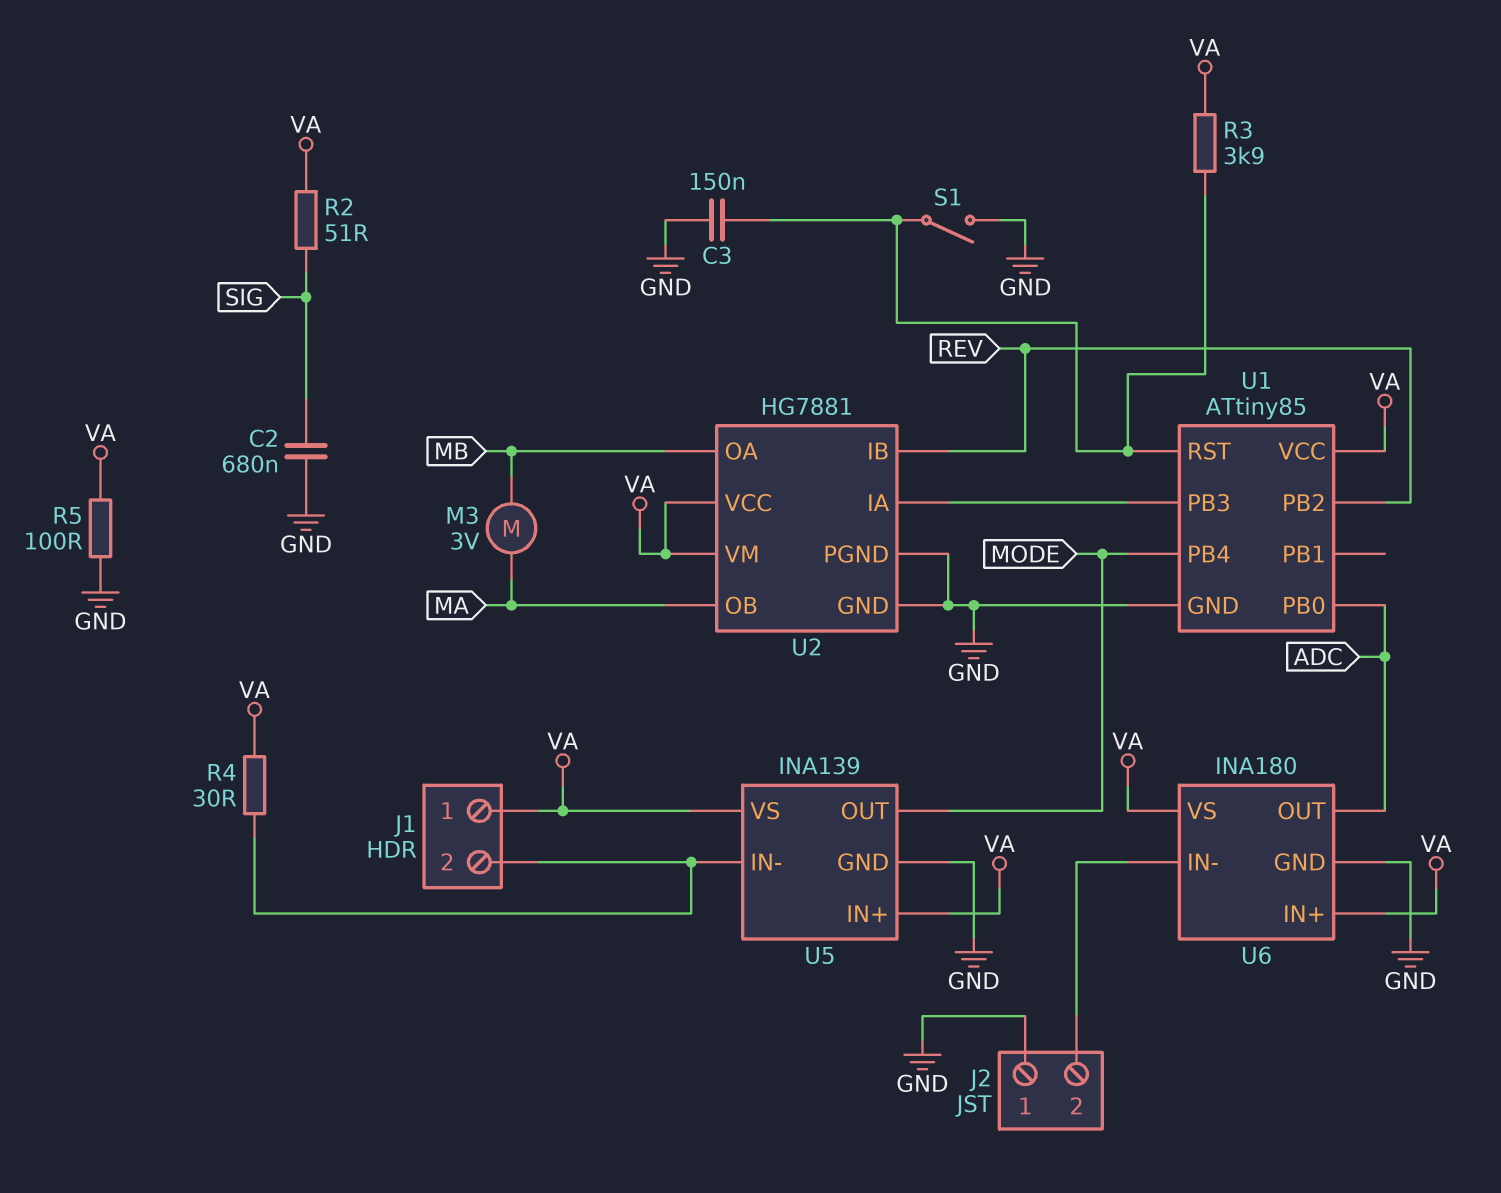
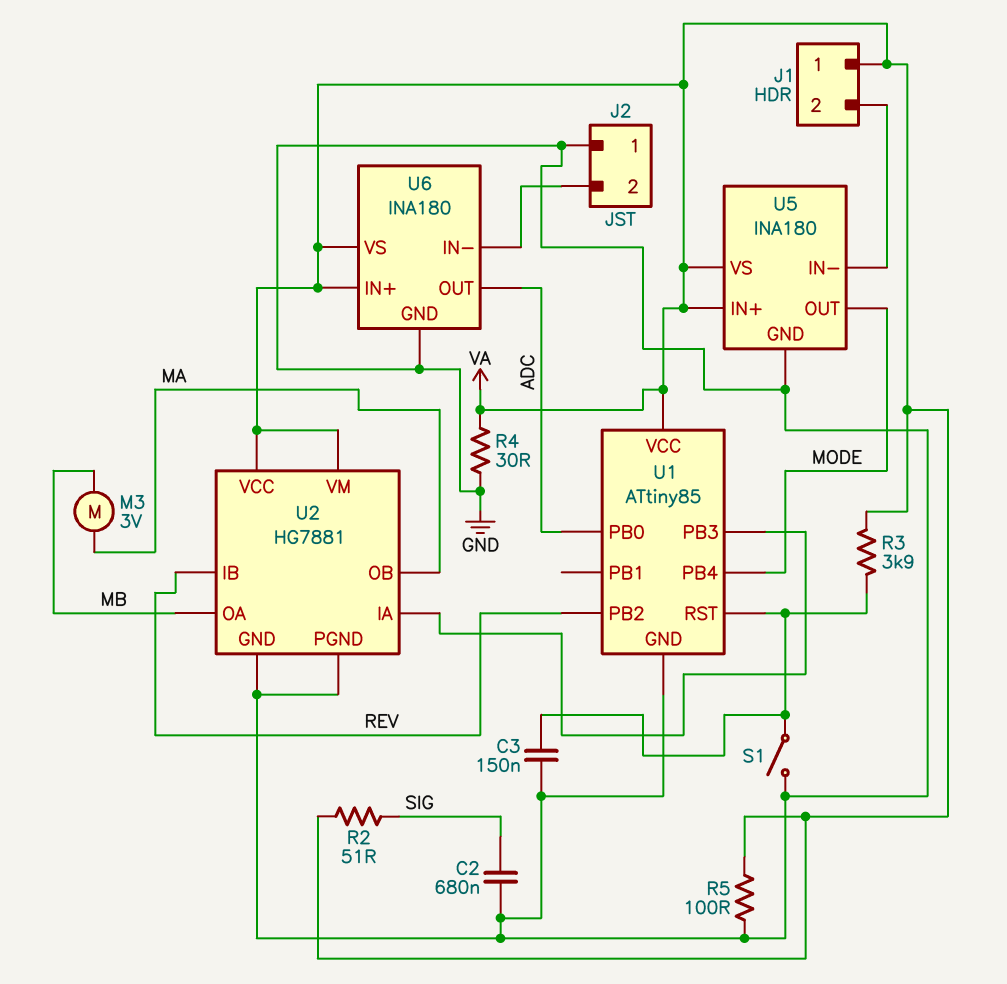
R4: 30 (J1/2, VA) -> 30 (GND, VA)
U5: INA139 -> INA180

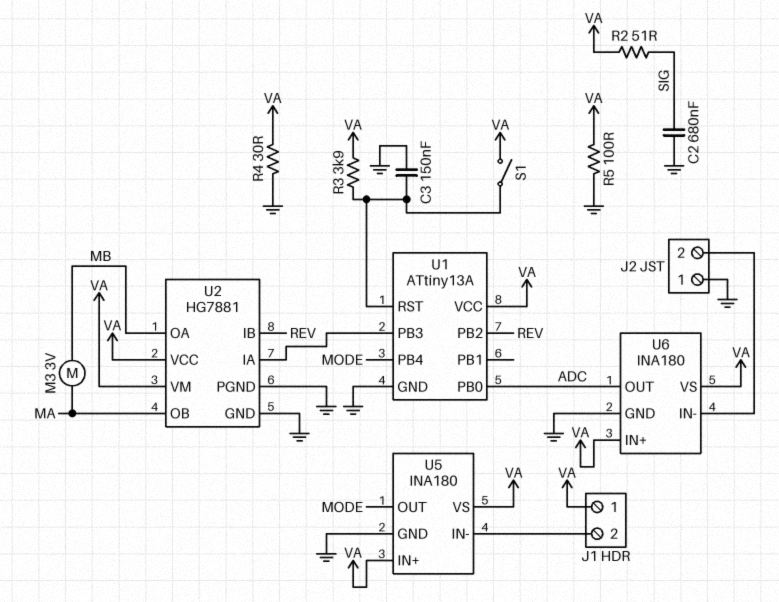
S1: switch (GND, U1/RST) -> switch (U1/RST, VA)
U1: ATtiny85 -> ATtiny13A

